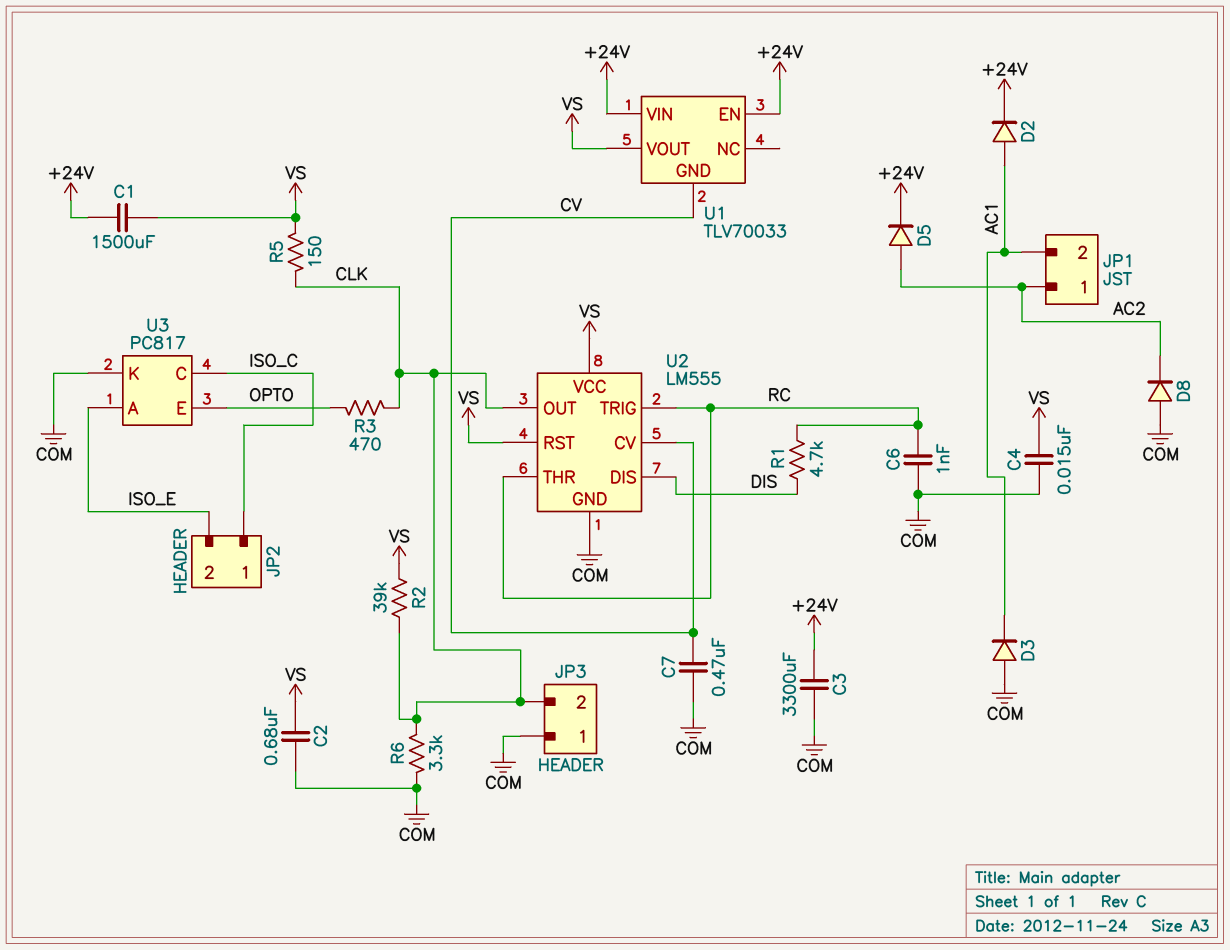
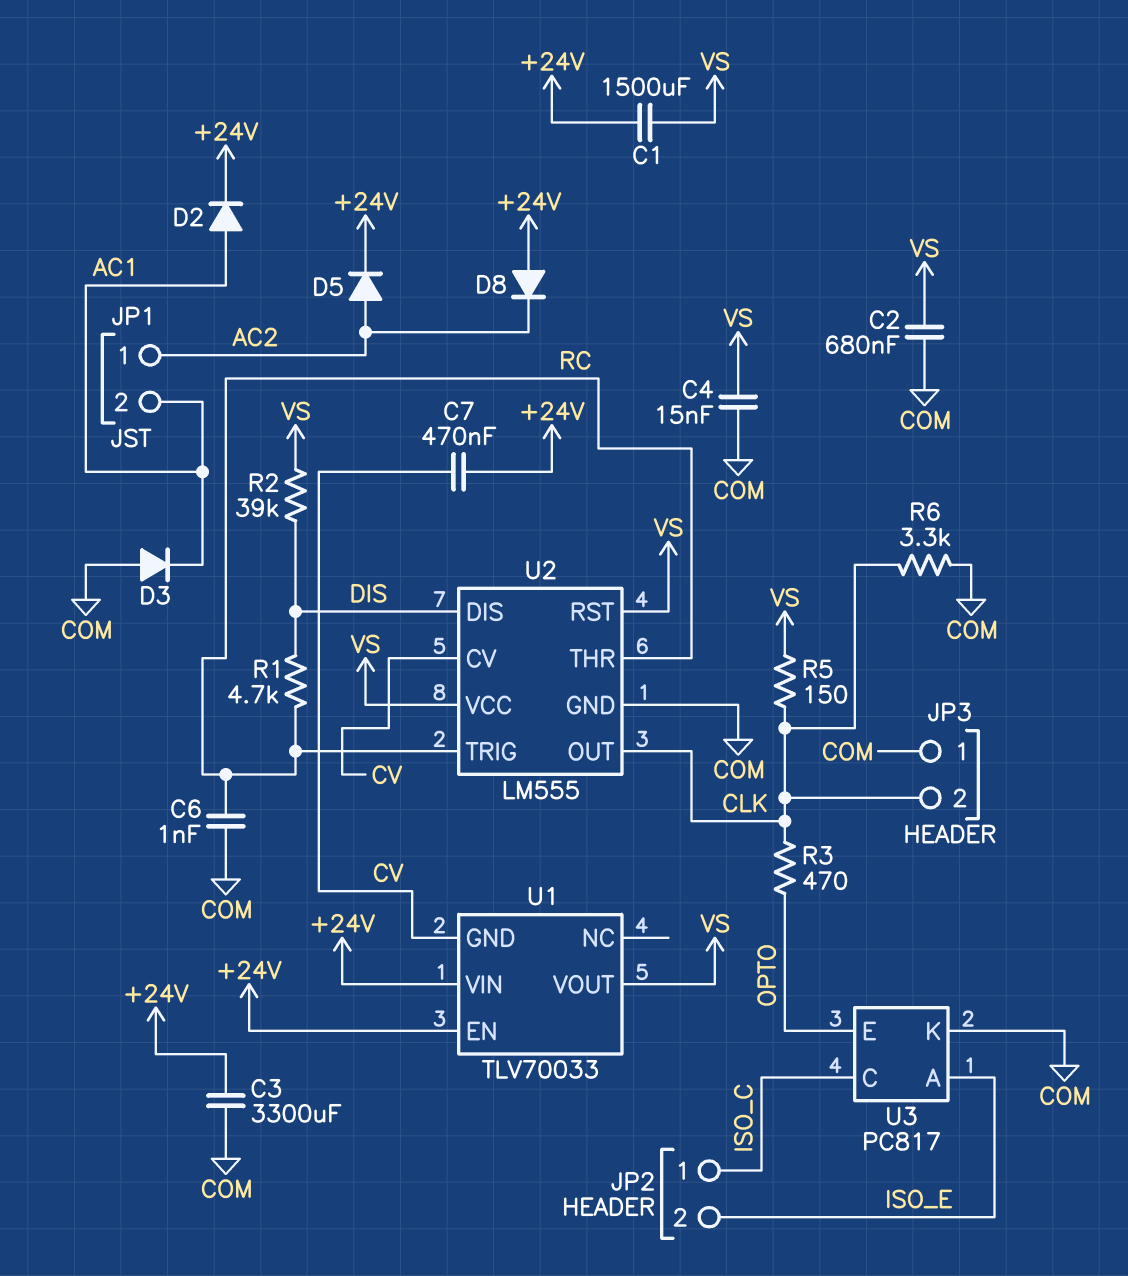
C7: 470nF (COM, CV) -> 470nF (+24V, CV)
D8: diode (A COM, K AC2) -> diode (A +24V, K AC2)
R2: 39k (CLK, VS) -> 39k (DIS, VS)

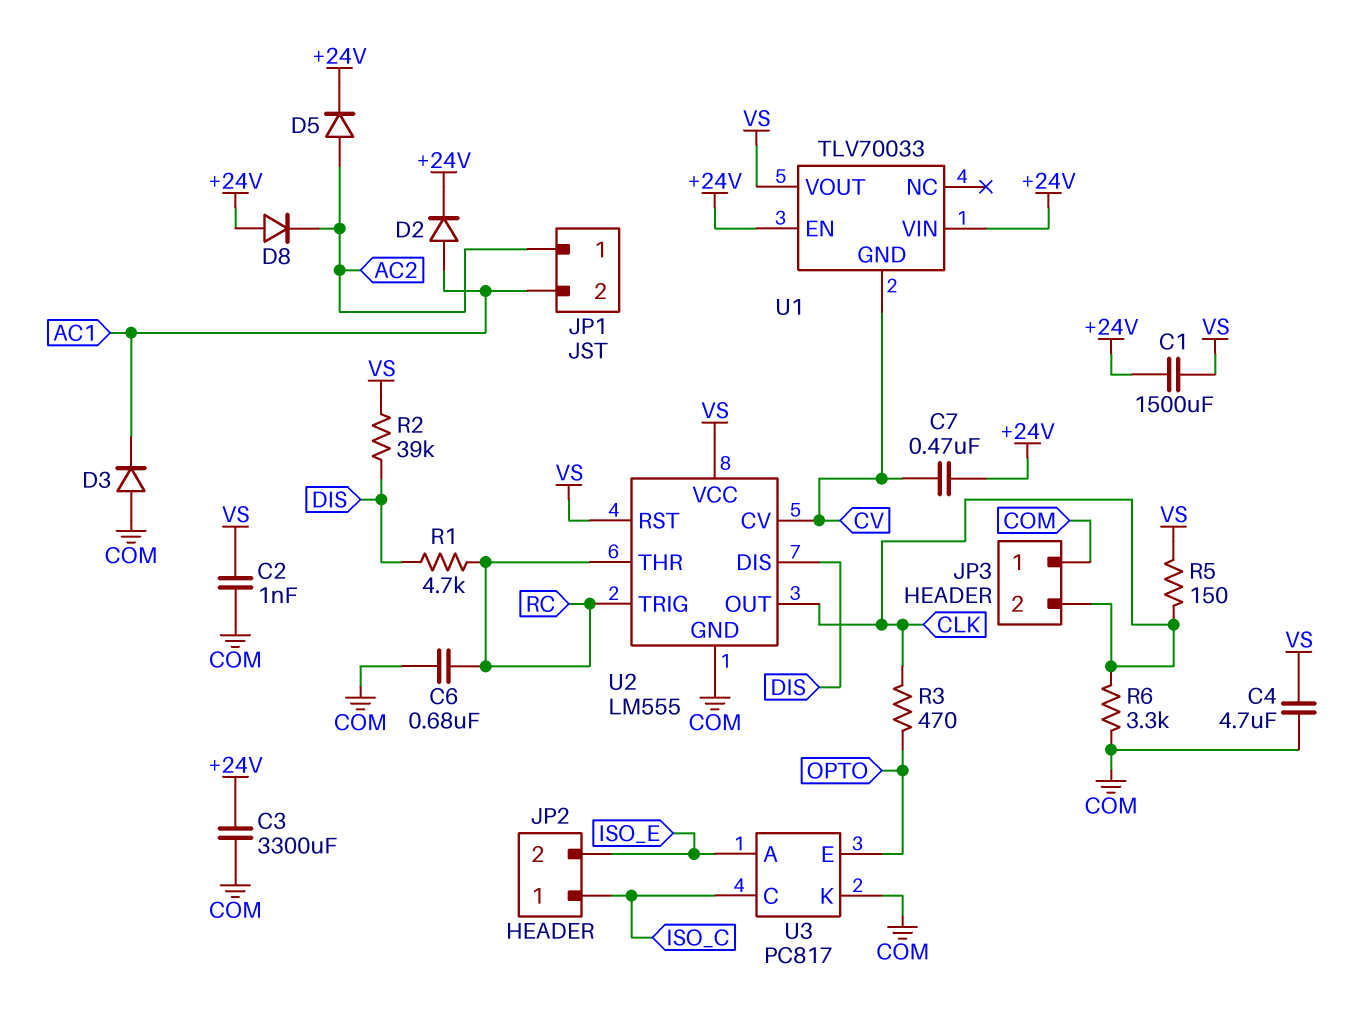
C2: 680nF (COM, VS) -> 1nF (COM, VS)
C4: 15nF (COM, VS) -> 4.7uF (COM, VS)
C6: 1nF (COM, RC) -> 680nF (COM, RC)

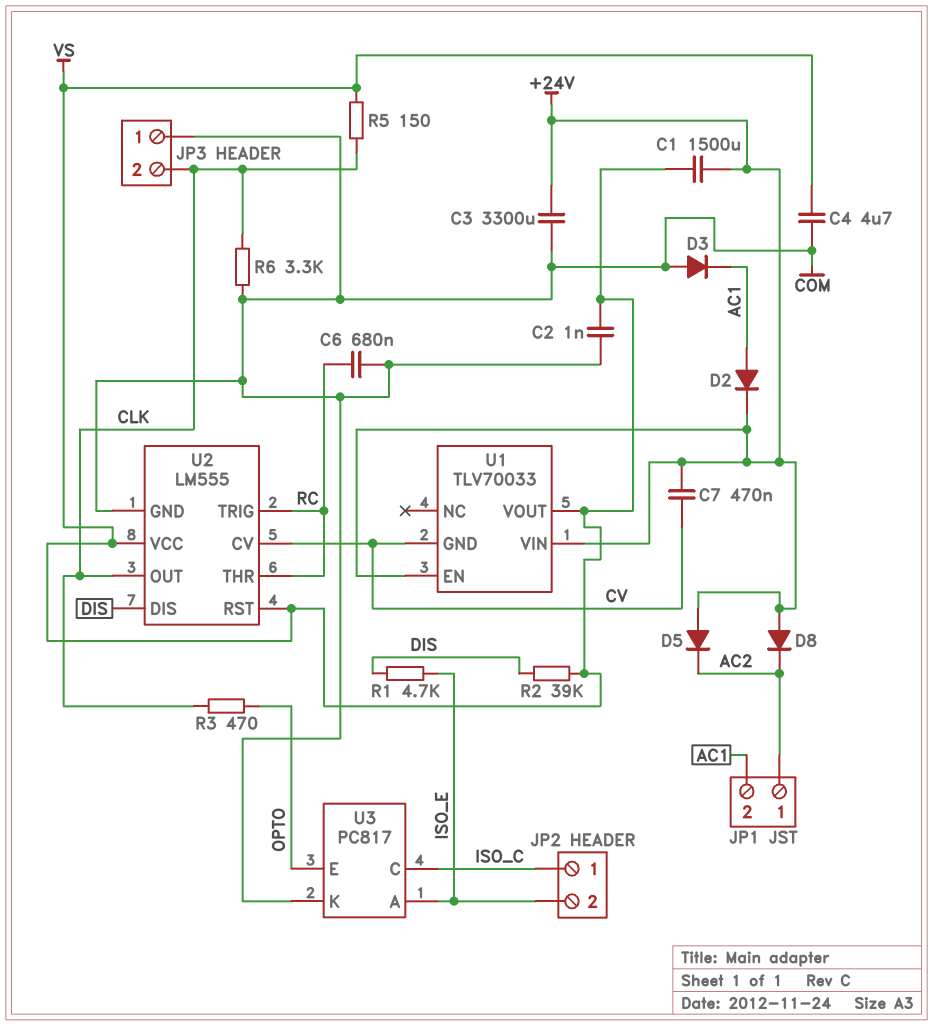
D5: diode (A AC2, K +24V) -> diode (A +24V, K AC2)
R1: 4.7k (DIS, RC) -> 4.7k (DIS, ISO_E)

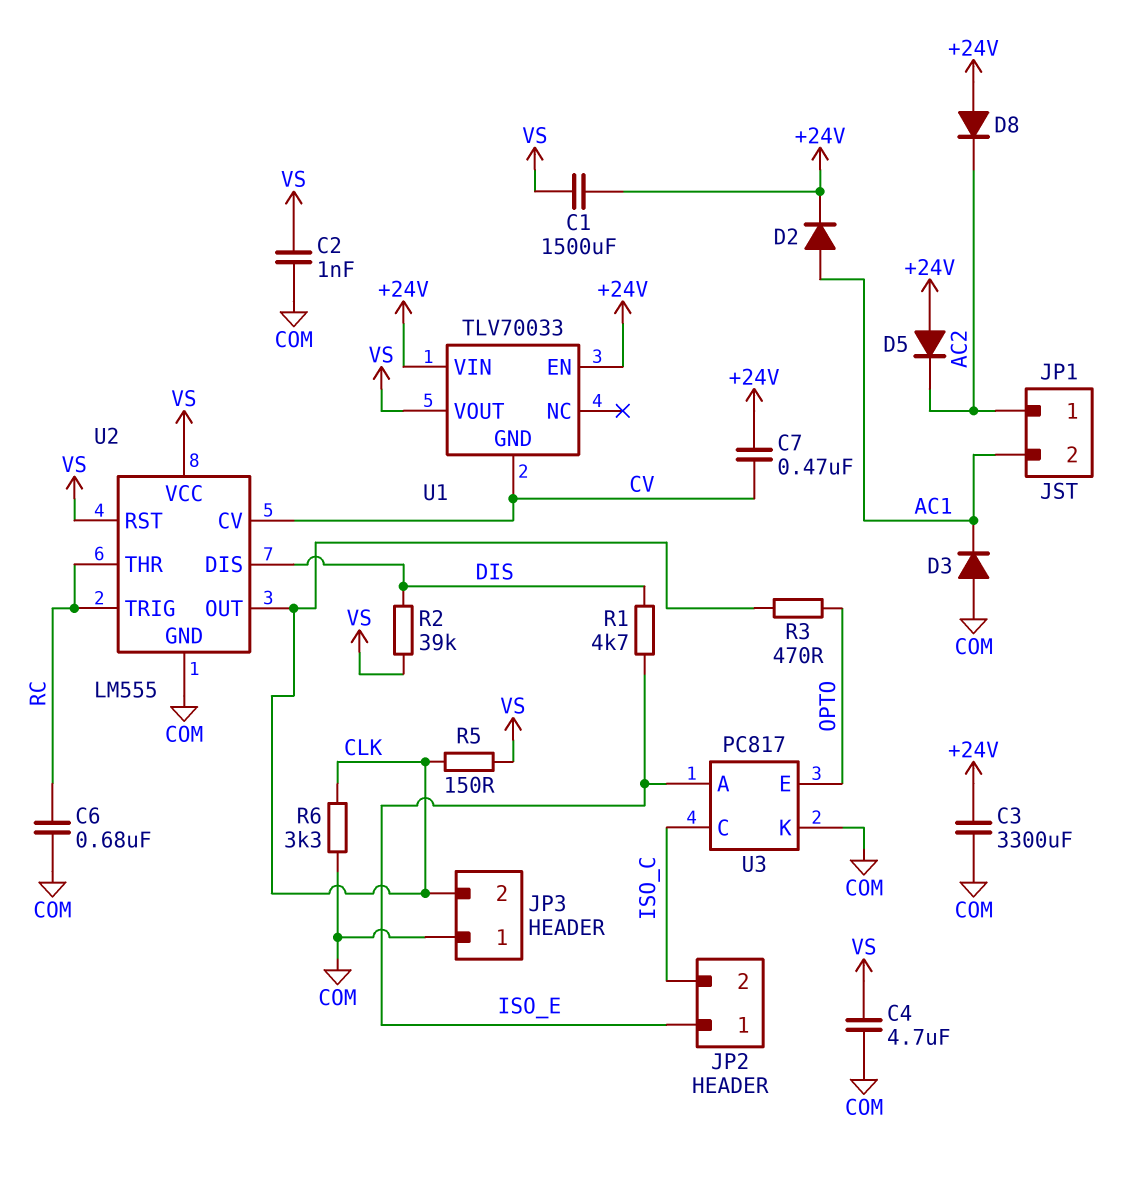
JP2 pin 1: ISO_C -> ISO_E
JP2 pin 2: ISO_E -> ISO_C

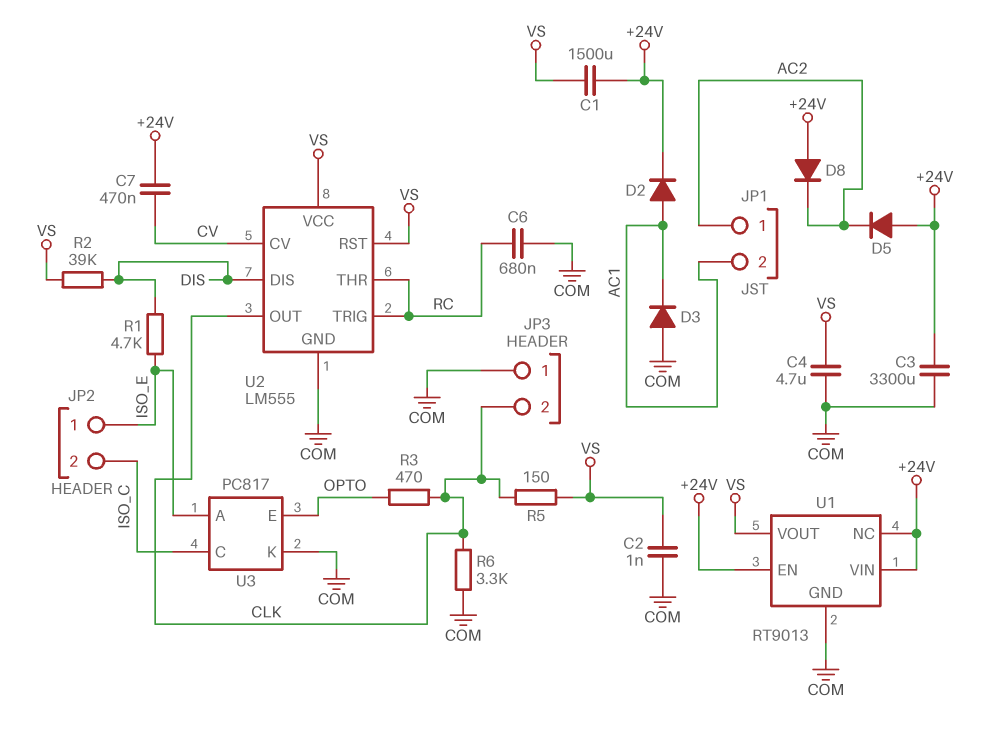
U1: TLV70033 -> RT9013
U1 pin GND: CV -> COM
U1 pin NC: none -> +24V

